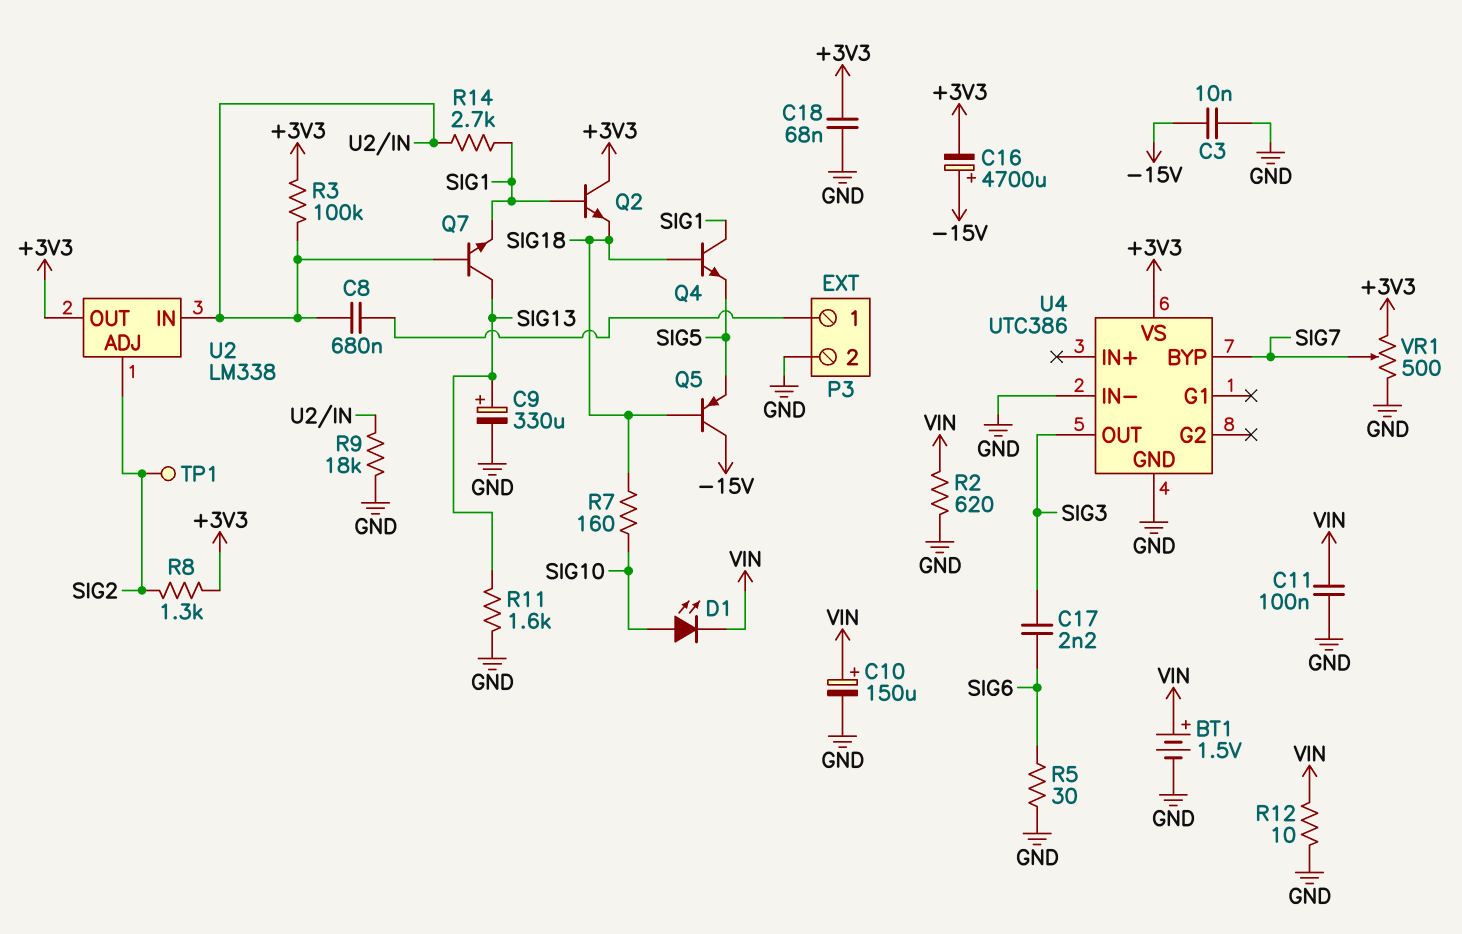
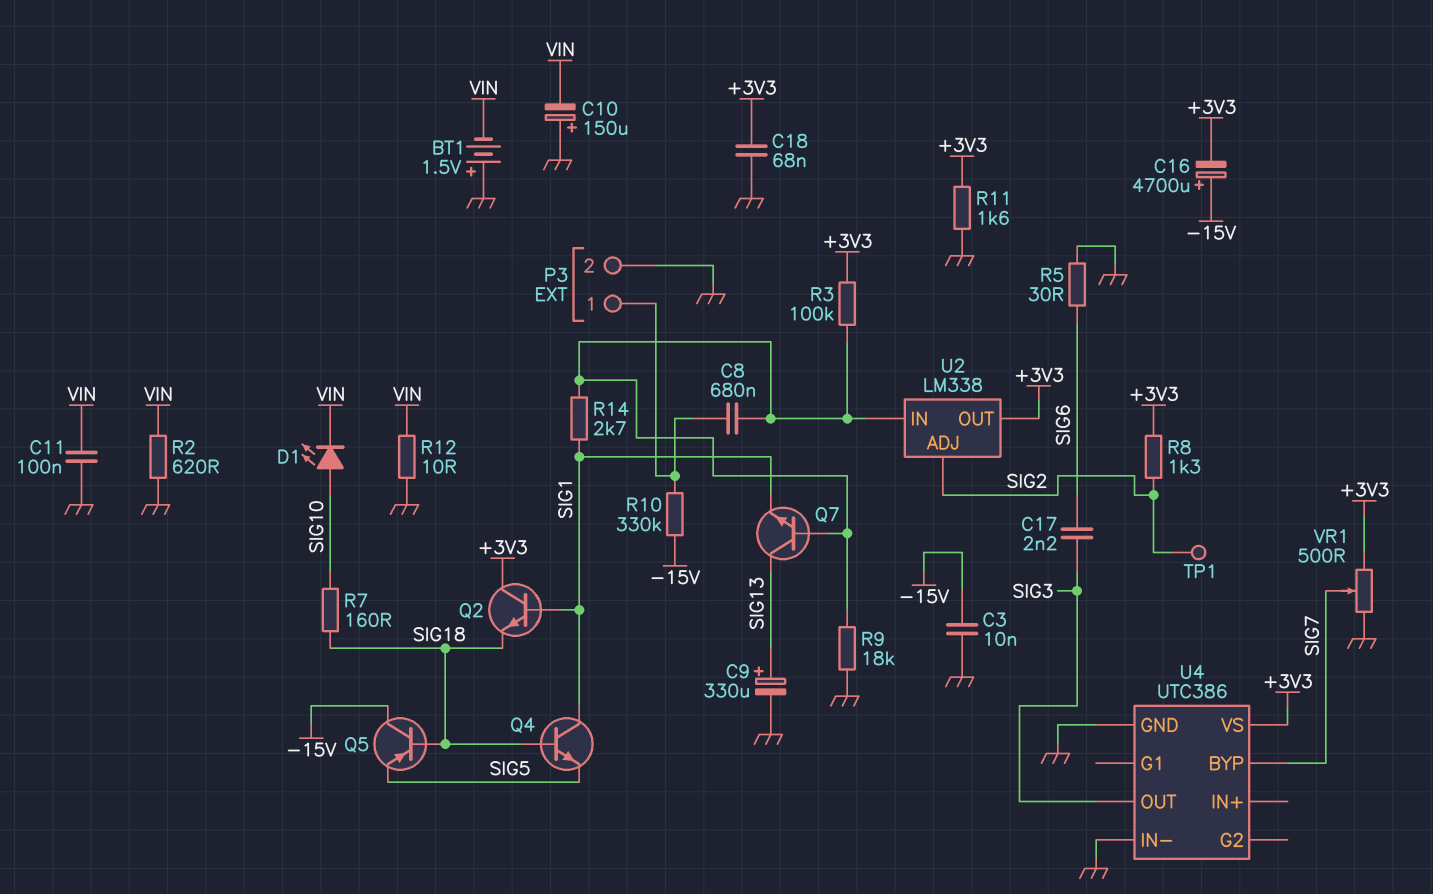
BT1: 1.5V (plus VIN, minus GND) -> 1.5V (plus GND, minus VIN)
C10: 150uF (plus VIN, minus GND) -> 150uF (plus GND, minus VIN)
R10: none -> 330k (-15V, P3/1)
R11: 1.6k (GND, SIG13) -> 1.6k (+3V3, GND)

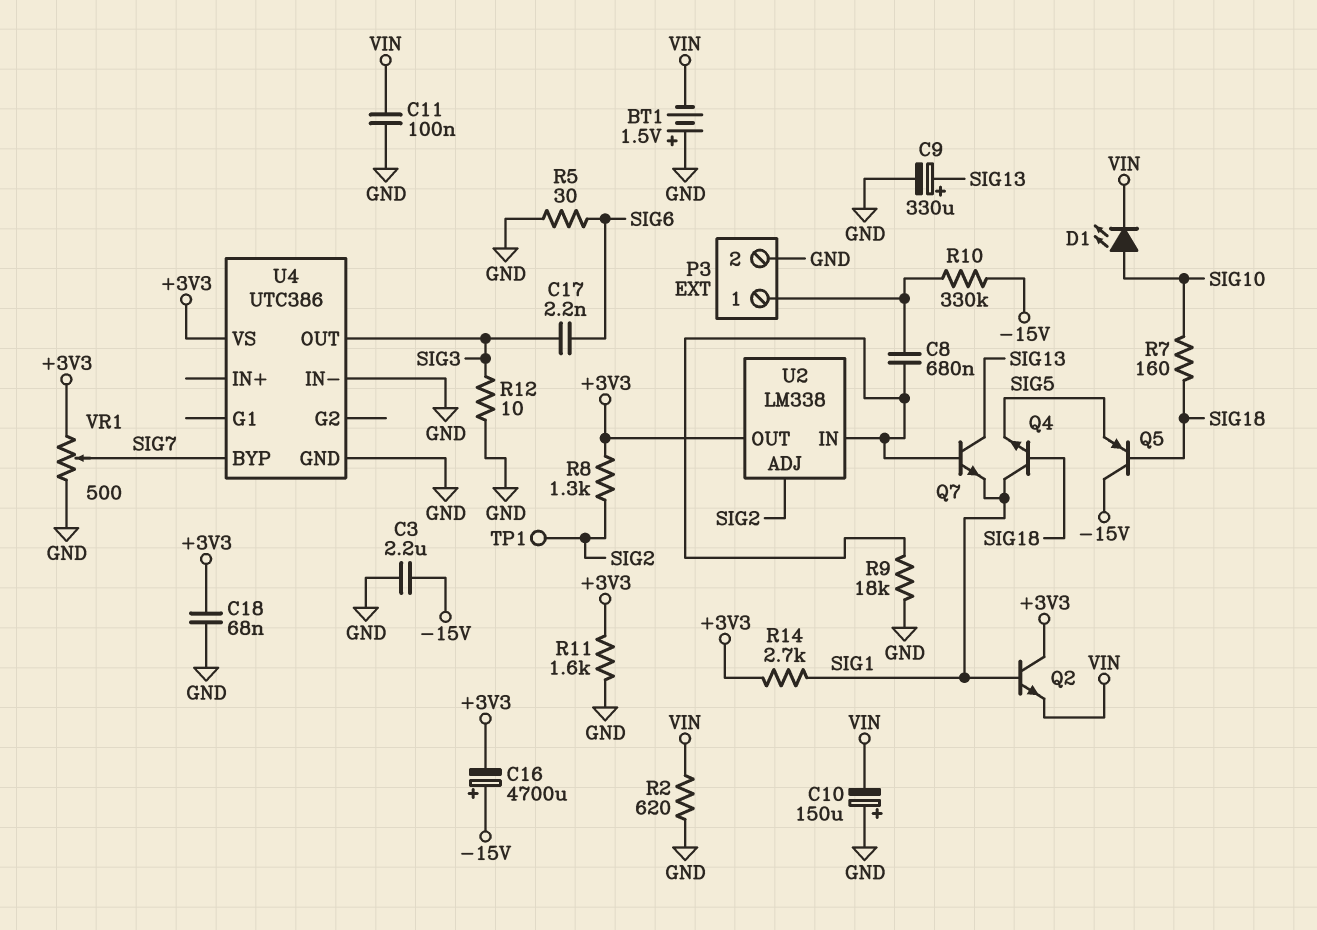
C3: 10nF (-15V, GND) -> 2.2uF (-15V, GND)
Q2: NPN (B SIG1, C +3V3, E SIG18) -> NPN (B SIG1, C +3V3, E VIN)
R3: 100k (+3V3, U2/IN) -> none
R12: 10 (GND, VIN) -> 10 (GND, SIG3)
R14: 2.7k (SIG1, U2/IN) -> 2.7k (+3V3, SIG1)

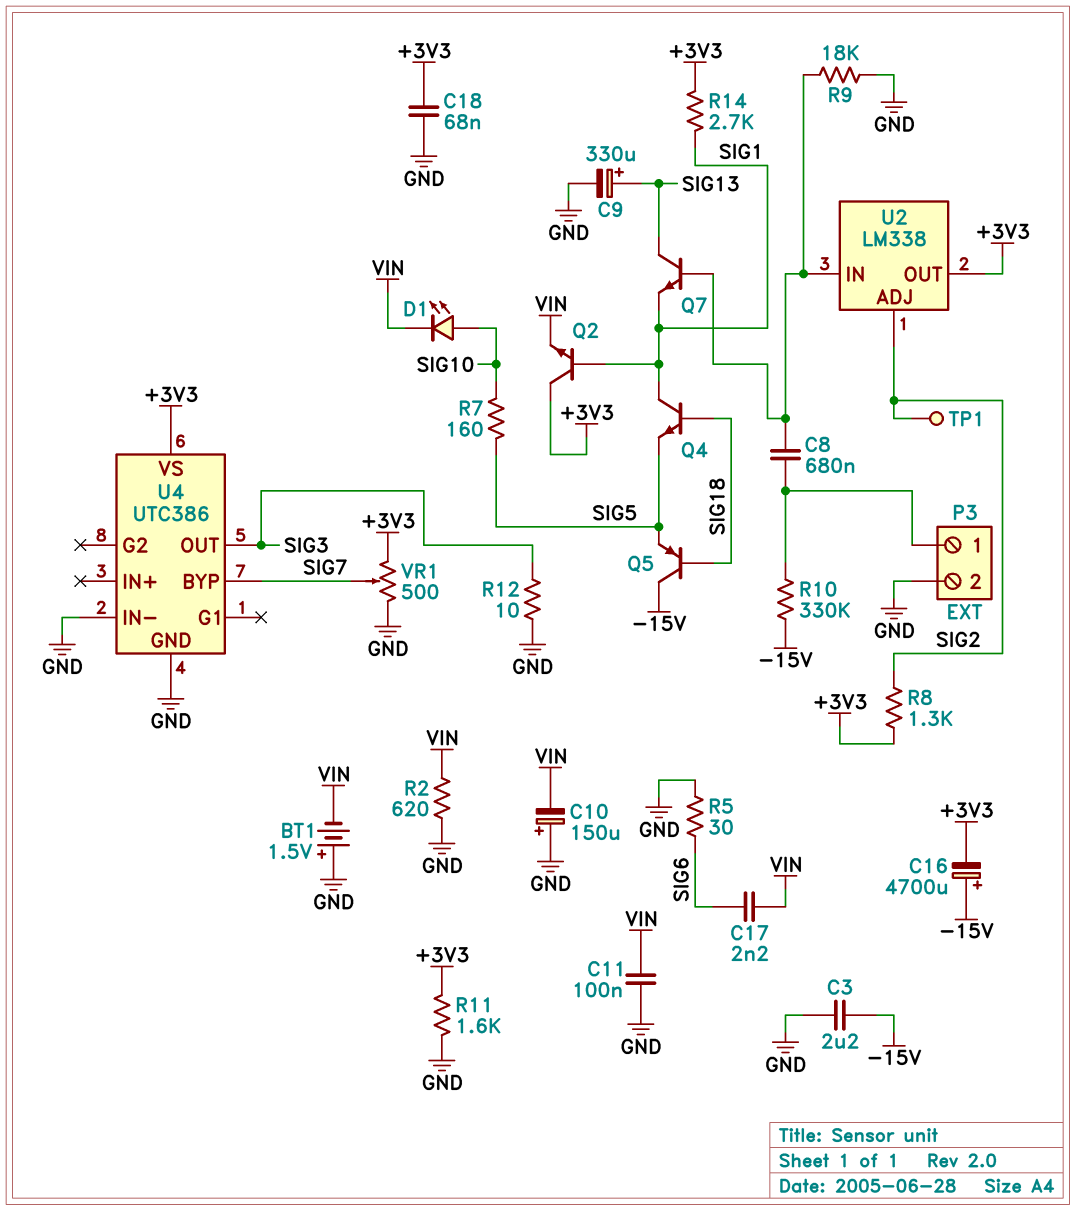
C17: 2.2nF (SIG3, SIG6) -> 2.2nF (SIG6, VIN)
R7: 160 (SIG10, SIG18) -> 160 (SIG5, SIG10)

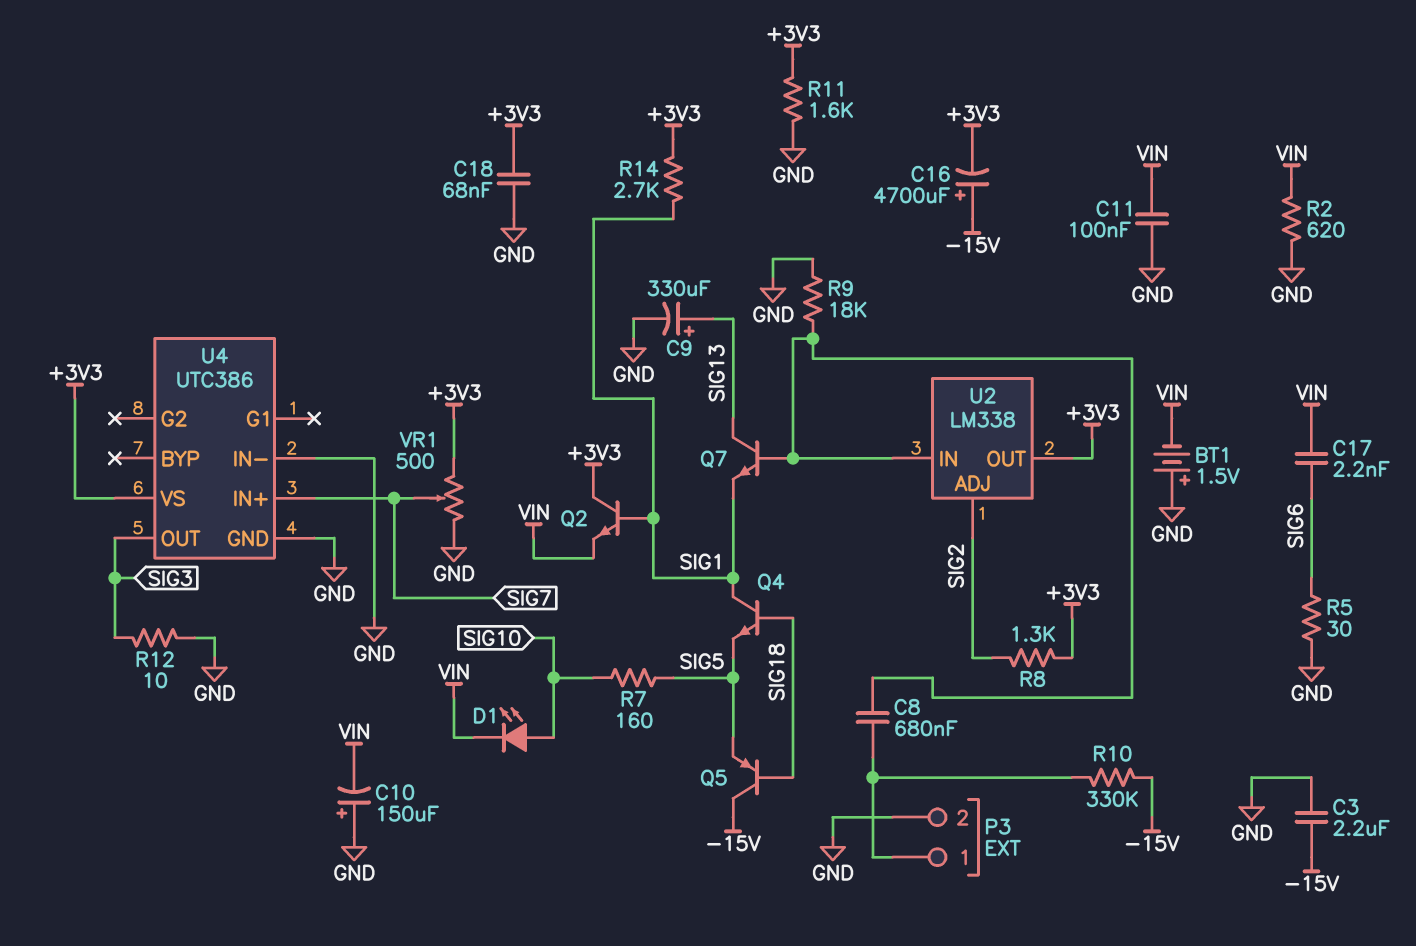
TP1: test point (SIG2) -> none
U4 pin BYP: SIG7 -> none
U4 pin IN+: none -> SIG7

